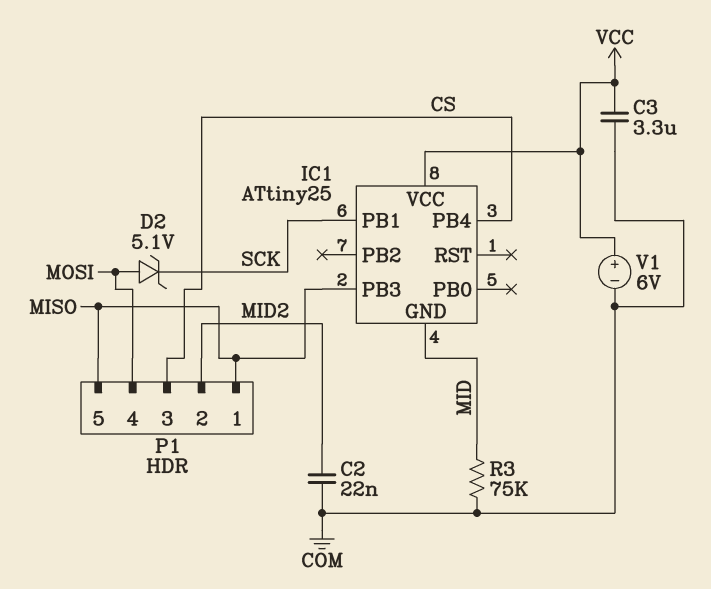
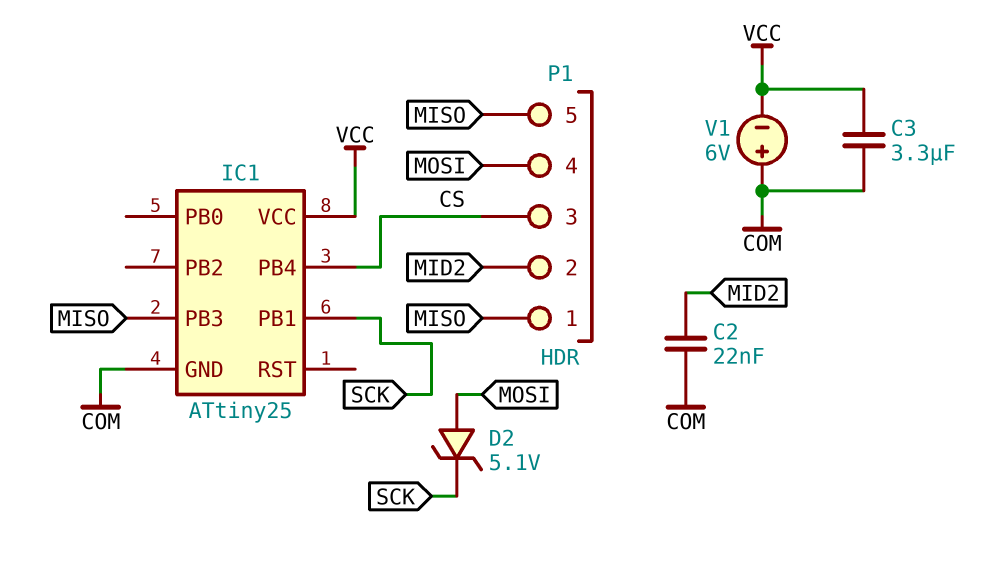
IC1 pin GND: MID -> COM
R3: 75k (COM, MID) -> none
V1: 6V (plus VCC, minus COM) -> 6V (plus COM, minus VCC)

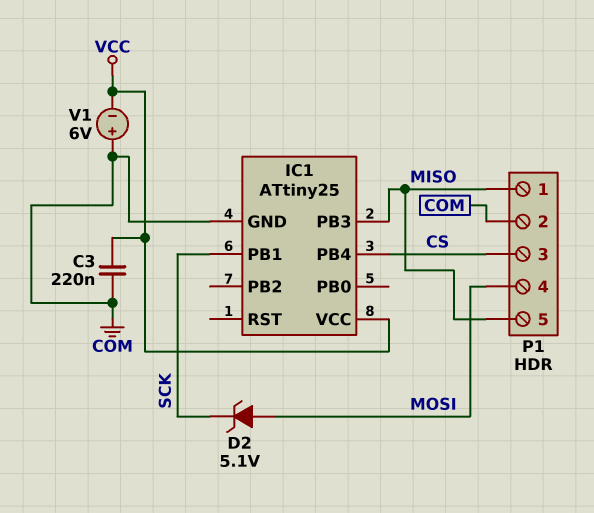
C2: 22nF (COM, MID2) -> none
C3: 3.3uF (COM, VCC) -> 220nF (COM, VCC)
P1 pin 2: MID2 -> COM

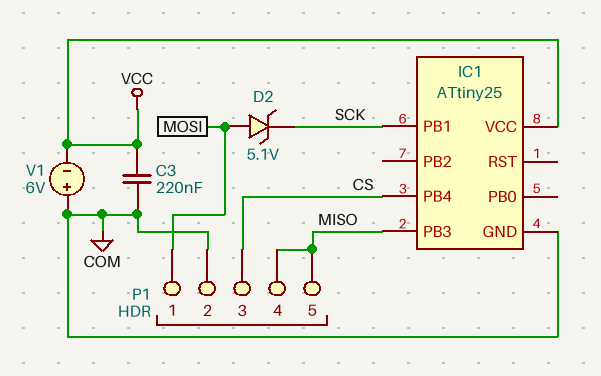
P1 pin 1: MISO -> MOSI
P1 pin 4: MOSI -> MISO

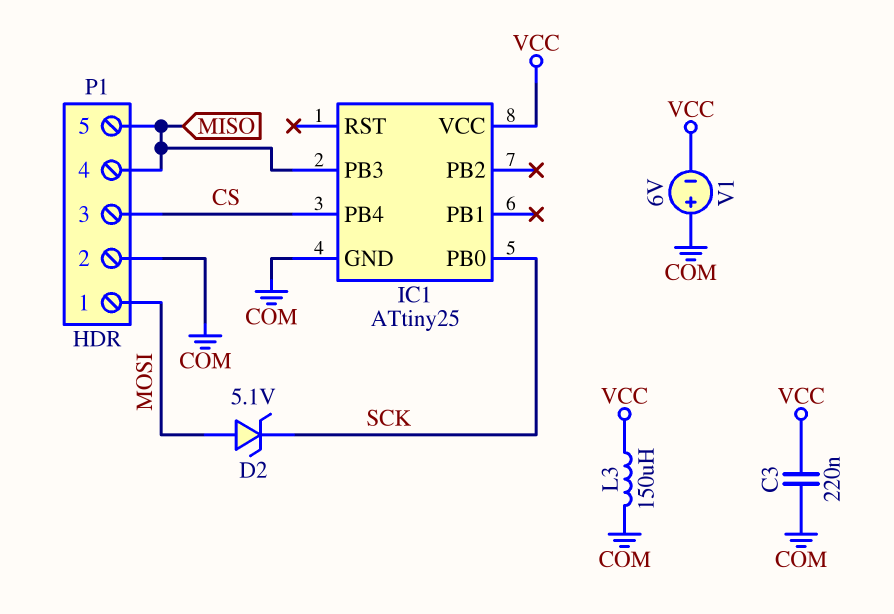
IC1 pin PB0: none -> SCK
IC1 pin PB1: SCK -> none
L3: none -> 150uH (COM, VCC)

